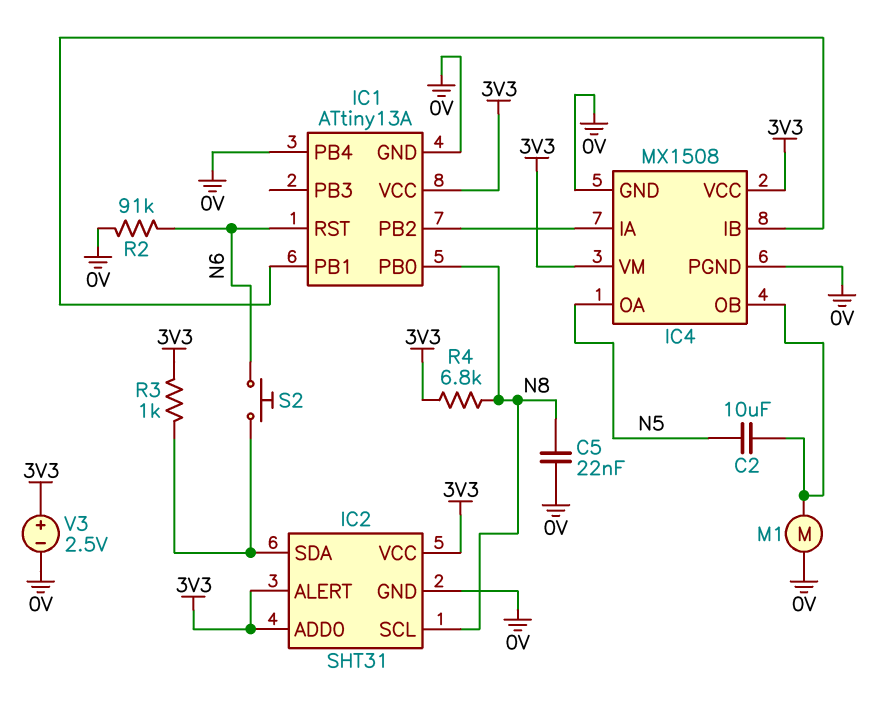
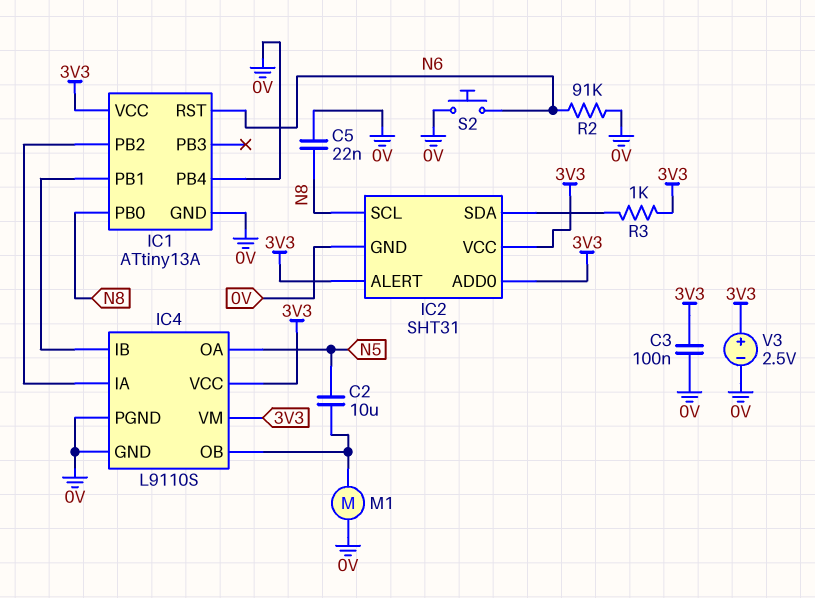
C3: none -> 100nF (0V, 3V3)
IC4: MX1508 -> L9110S
R4: 6.8k (3V3, N8) -> none
S2: button (IC2/SDA, N6) -> button (0V, N6)

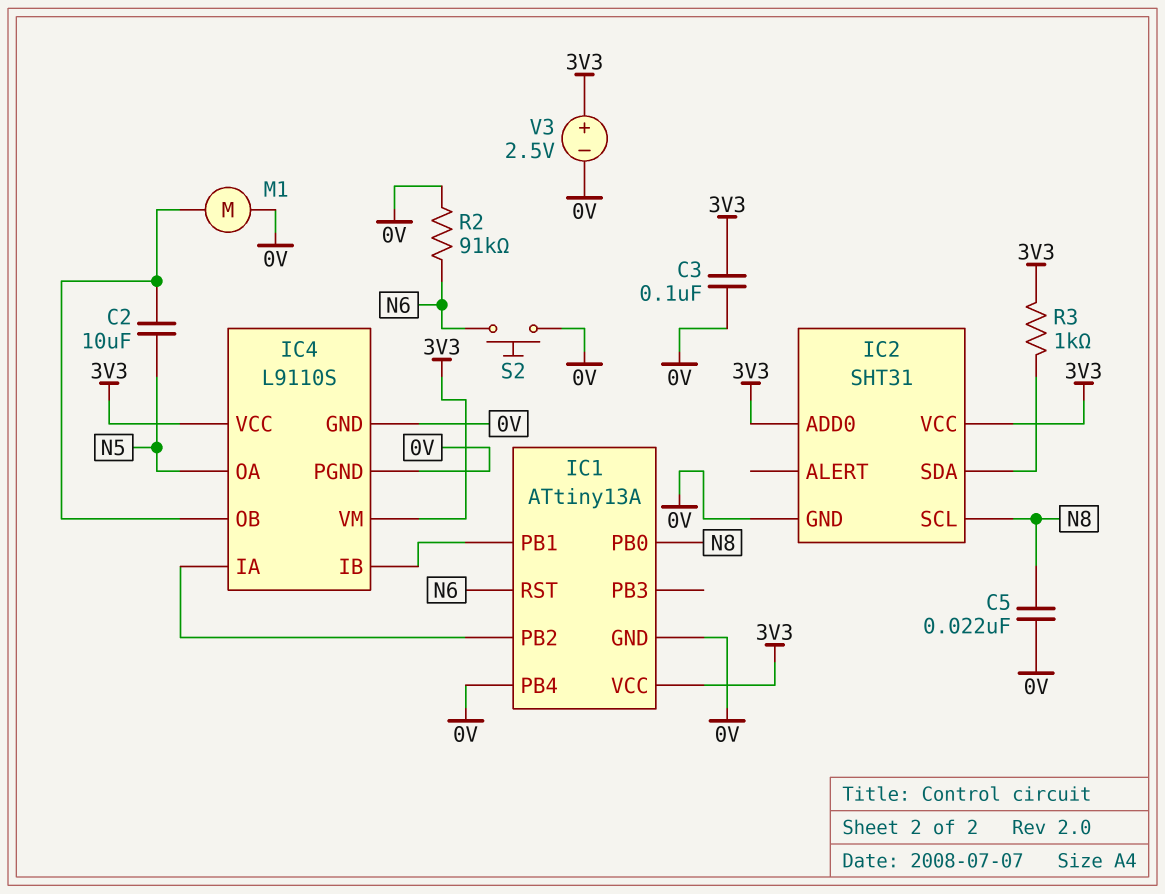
IC2 pin ALERT: 3V3 -> none

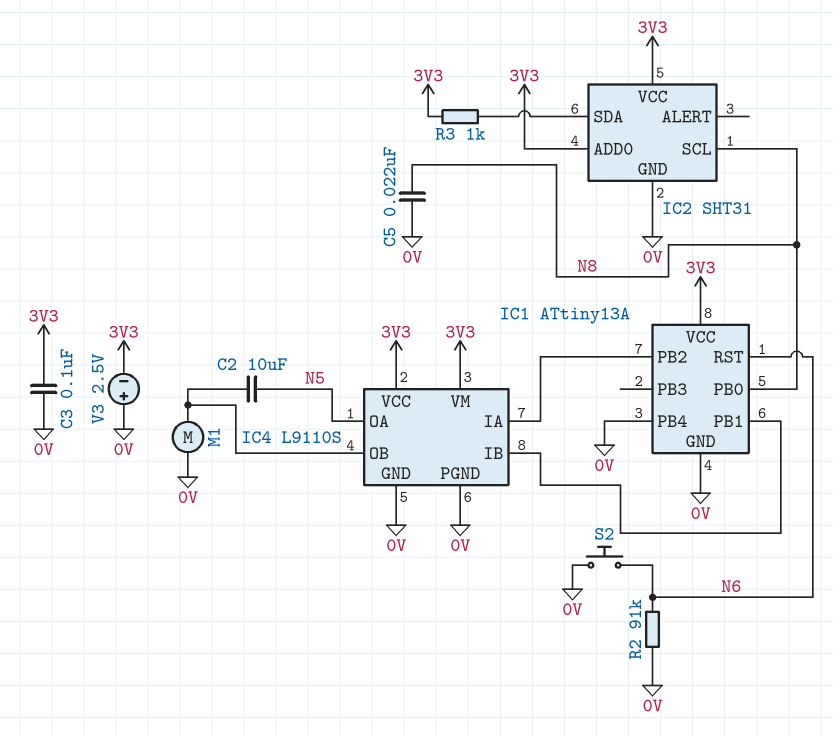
V3: 2.5V (plus 3V3, minus 0V) -> 2.5V (plus 0V, minus 3V3)

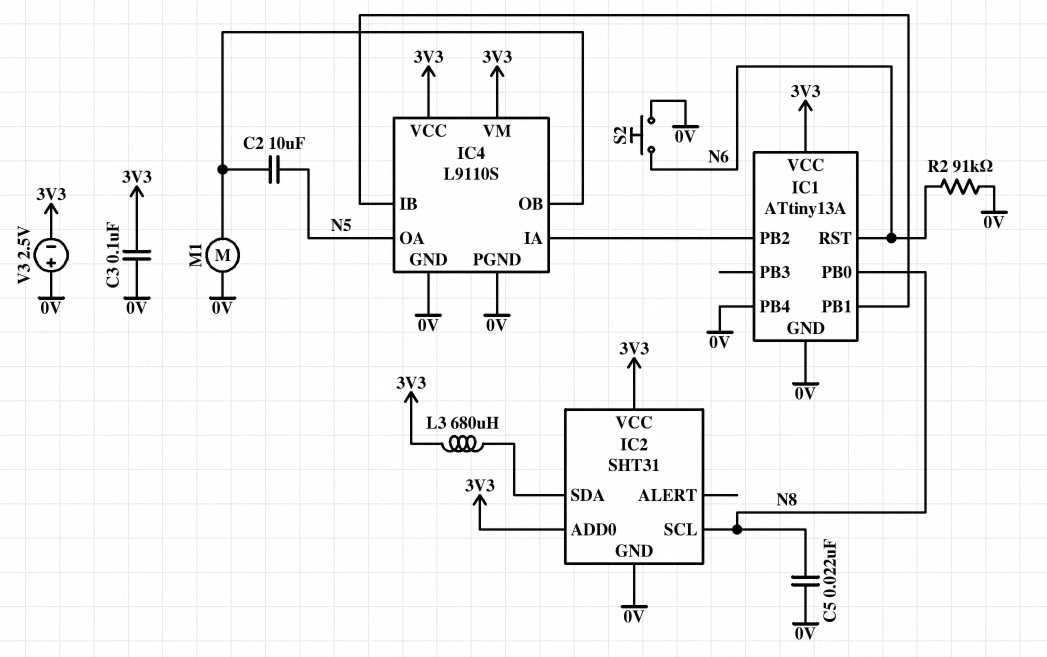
L3: none -> 680uH (3V3, IC2/SDA)
R3: 1k (3V3, IC2/SDA) -> none

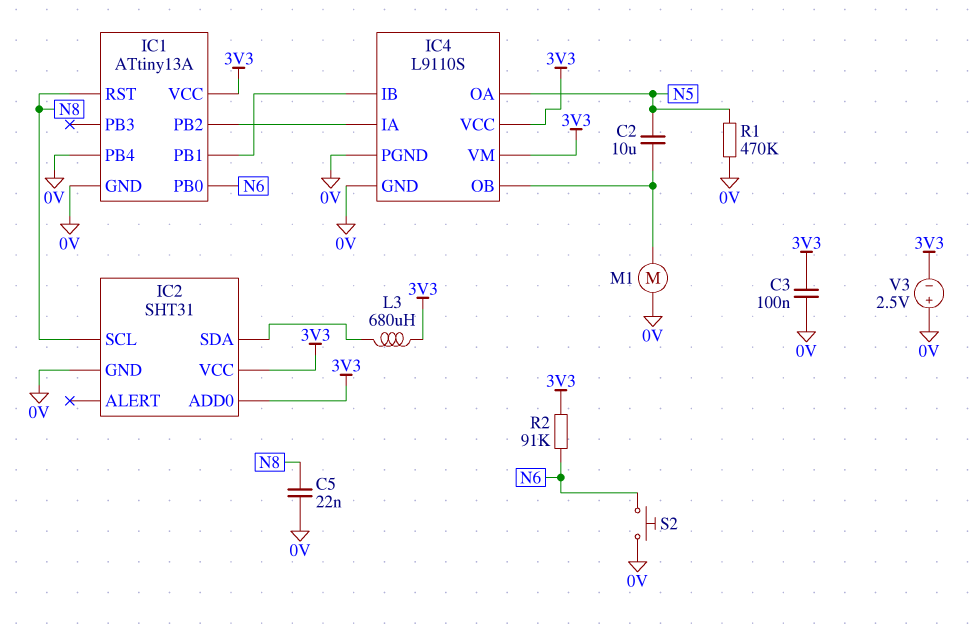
IC1 pin PB0: N8 -> N6
IC1 pin RST: N6 -> N8
R1: none -> 470k (0V, N5)
R2: 91k (0V, N6) -> 91k (3V3, N6)

